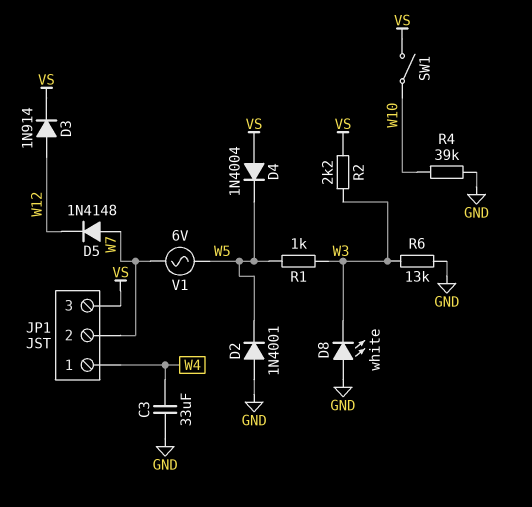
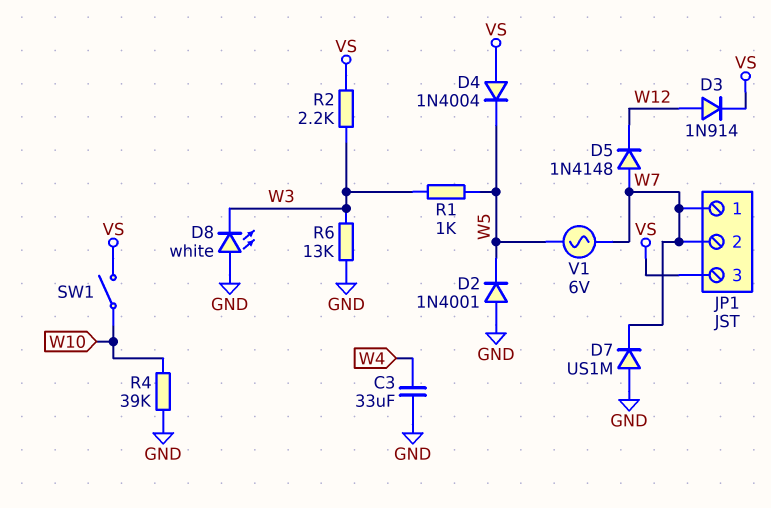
D7: none -> diode US1M (A GND, K W7)
JP1 pin 1: W4 -> W7

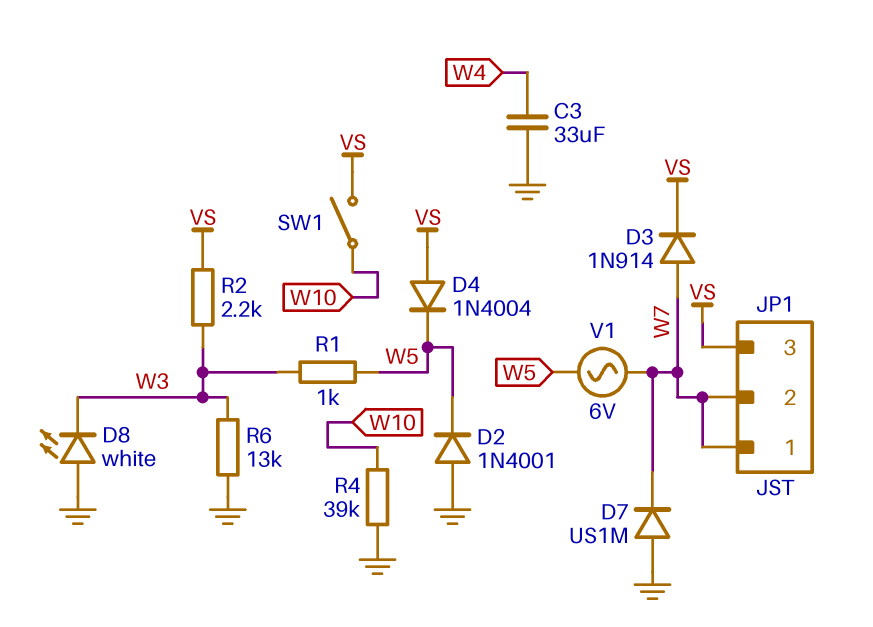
D3: diode 1N914 (A W12, K VS) -> diode 1N914 (A W7, K VS)
D5: diode 1N4148 (A W7, K W12) -> none

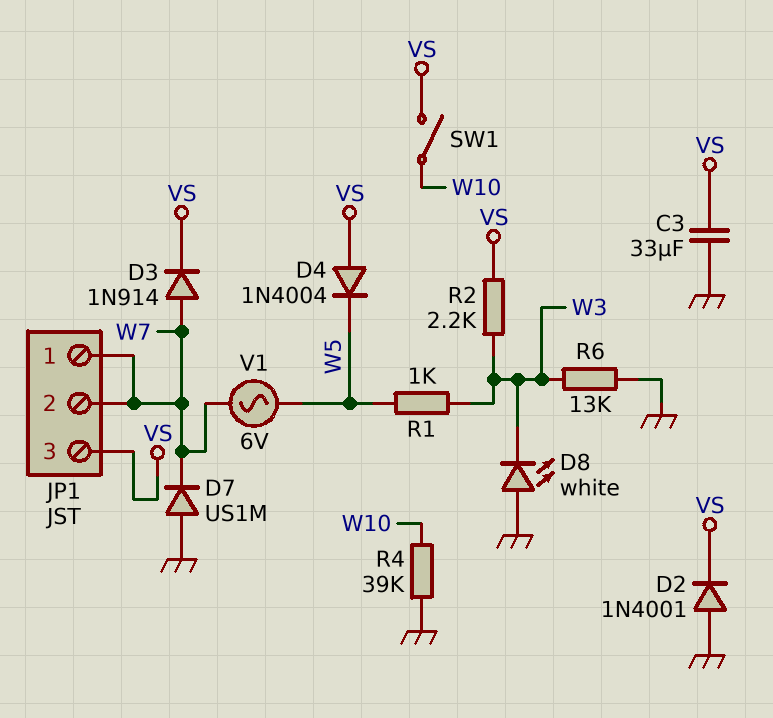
C3: 33uF (GND, W4) -> 33uF (GND, VS)
D2: diode 1N4001 (A GND, K W5) -> diode 1N4001 (A GND, K VS)

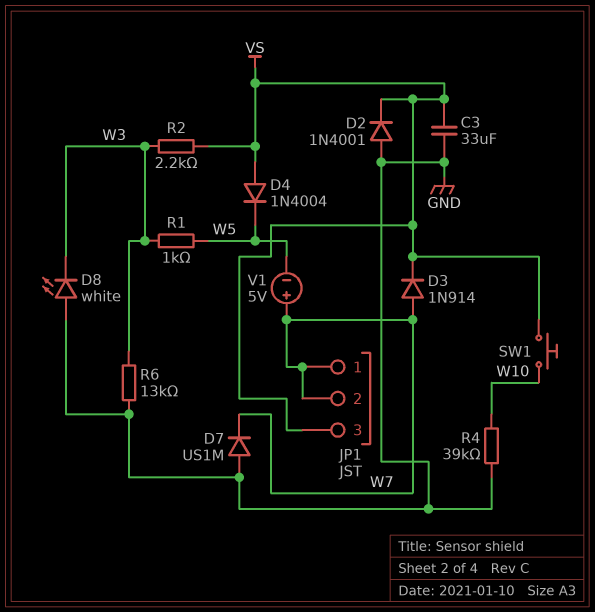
SW1: switch (VS, W10) -> button (VS, W10)
V1: AC 6V (W5, W7) -> 5V (plus W7, minus W5)

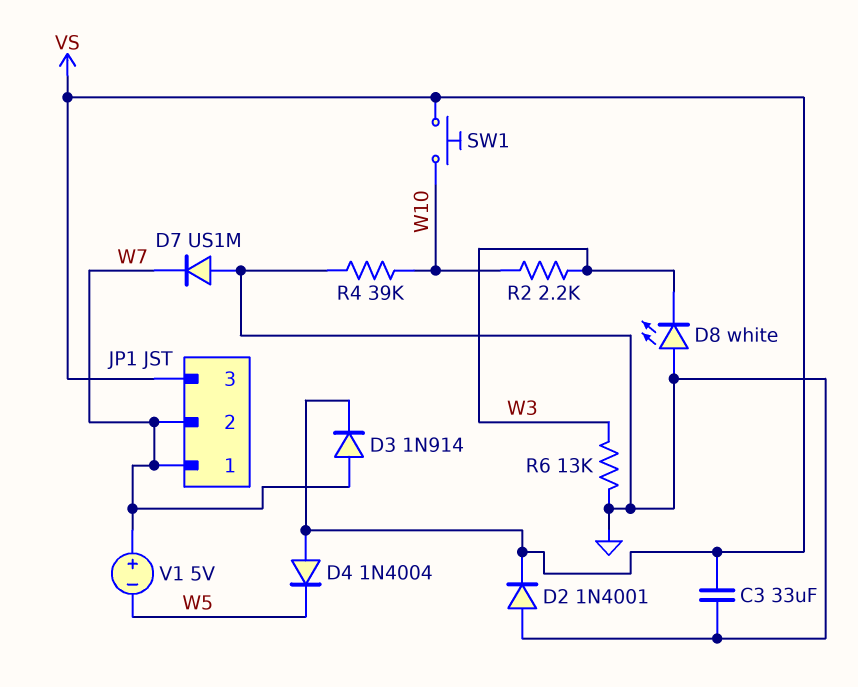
R1: 1k (W3, W5) -> none
R2: 2.2k (VS, W3) -> 2.2k (W3, W10)

